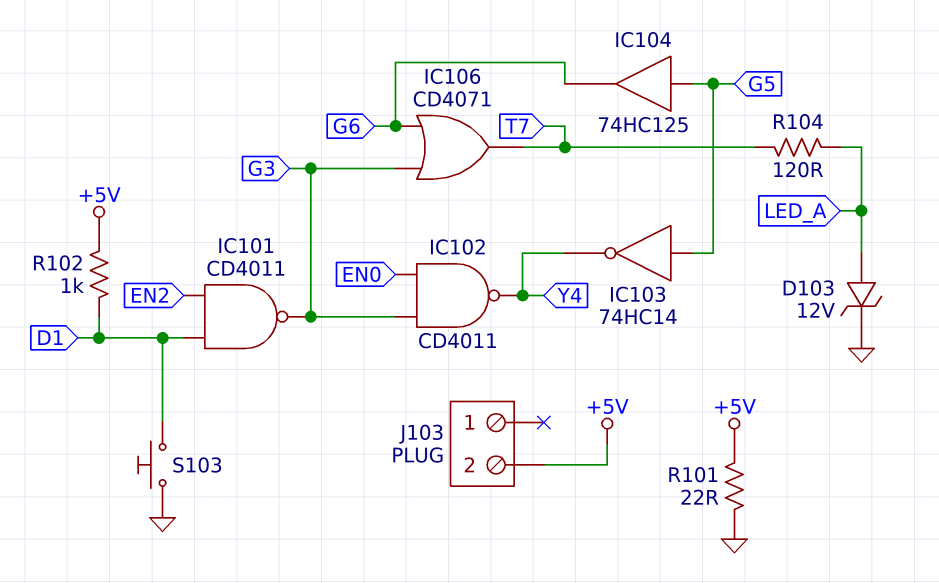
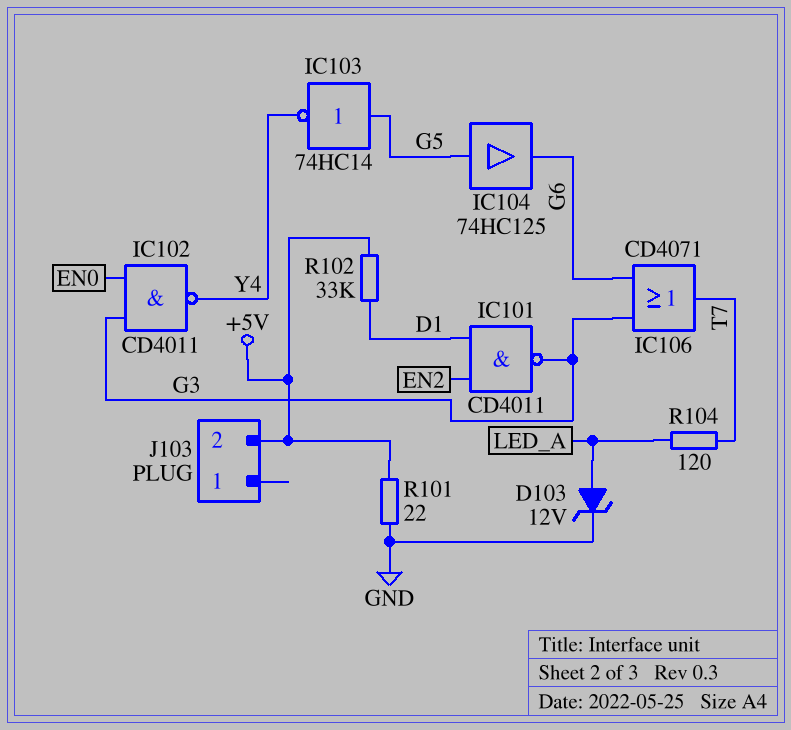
R102: 1k (+5V, D1) -> 33k (+5V, D1)
S103: button (D1, GND) -> none

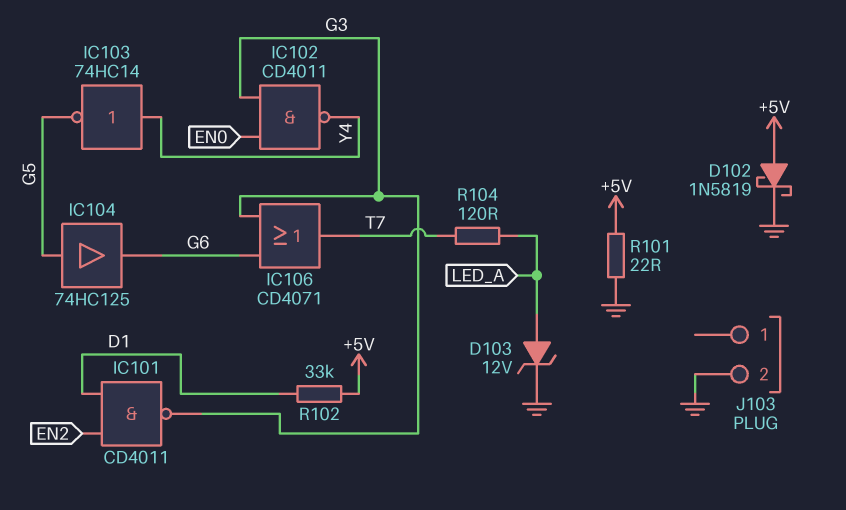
D102: none -> schottky 1N5819 (A +5V, K GND)
IC103: NOT 74HC14 (in G5, out Y4) -> NOT 74HC14 (in Y4, out G5)
J103 pin 2: +5V -> GND

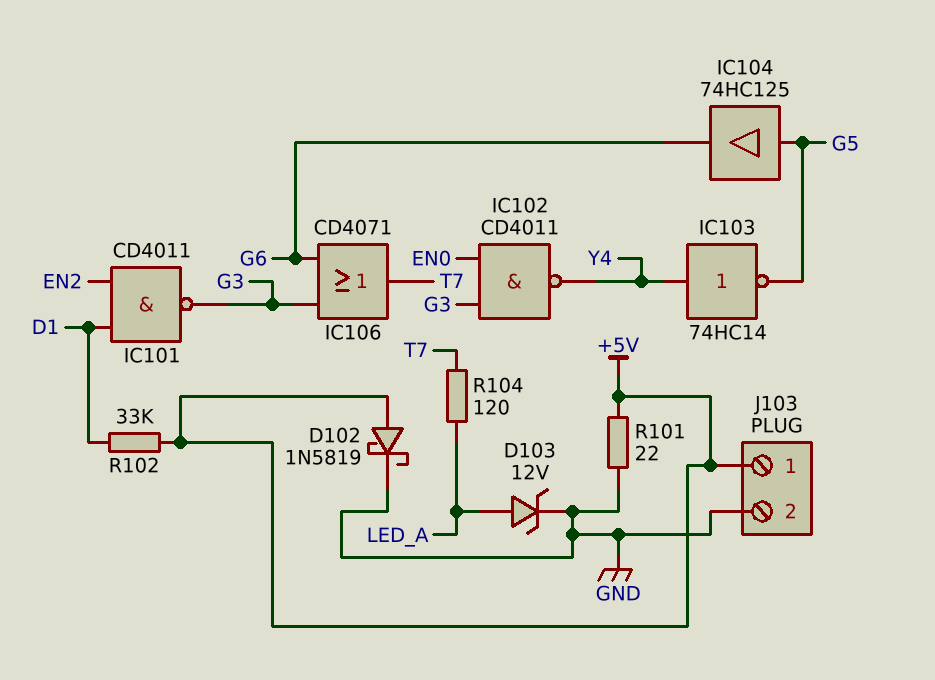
J103 pin 1: none -> +5V

